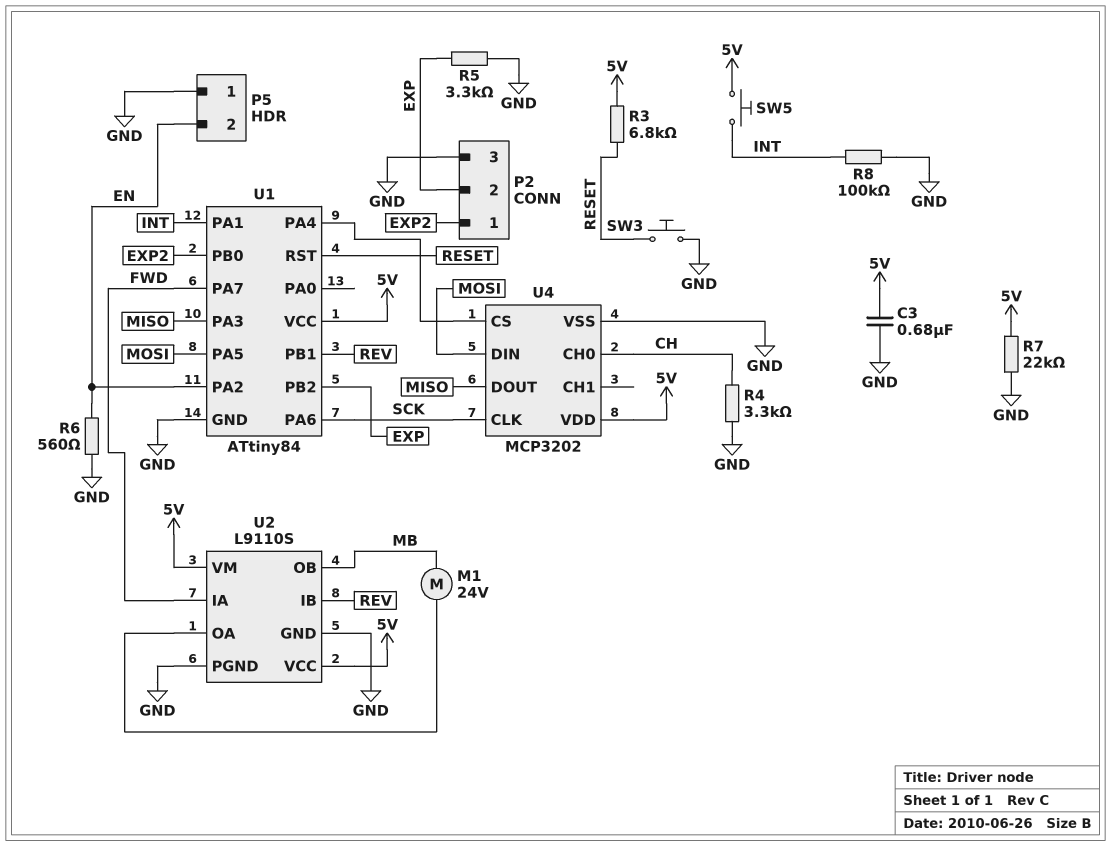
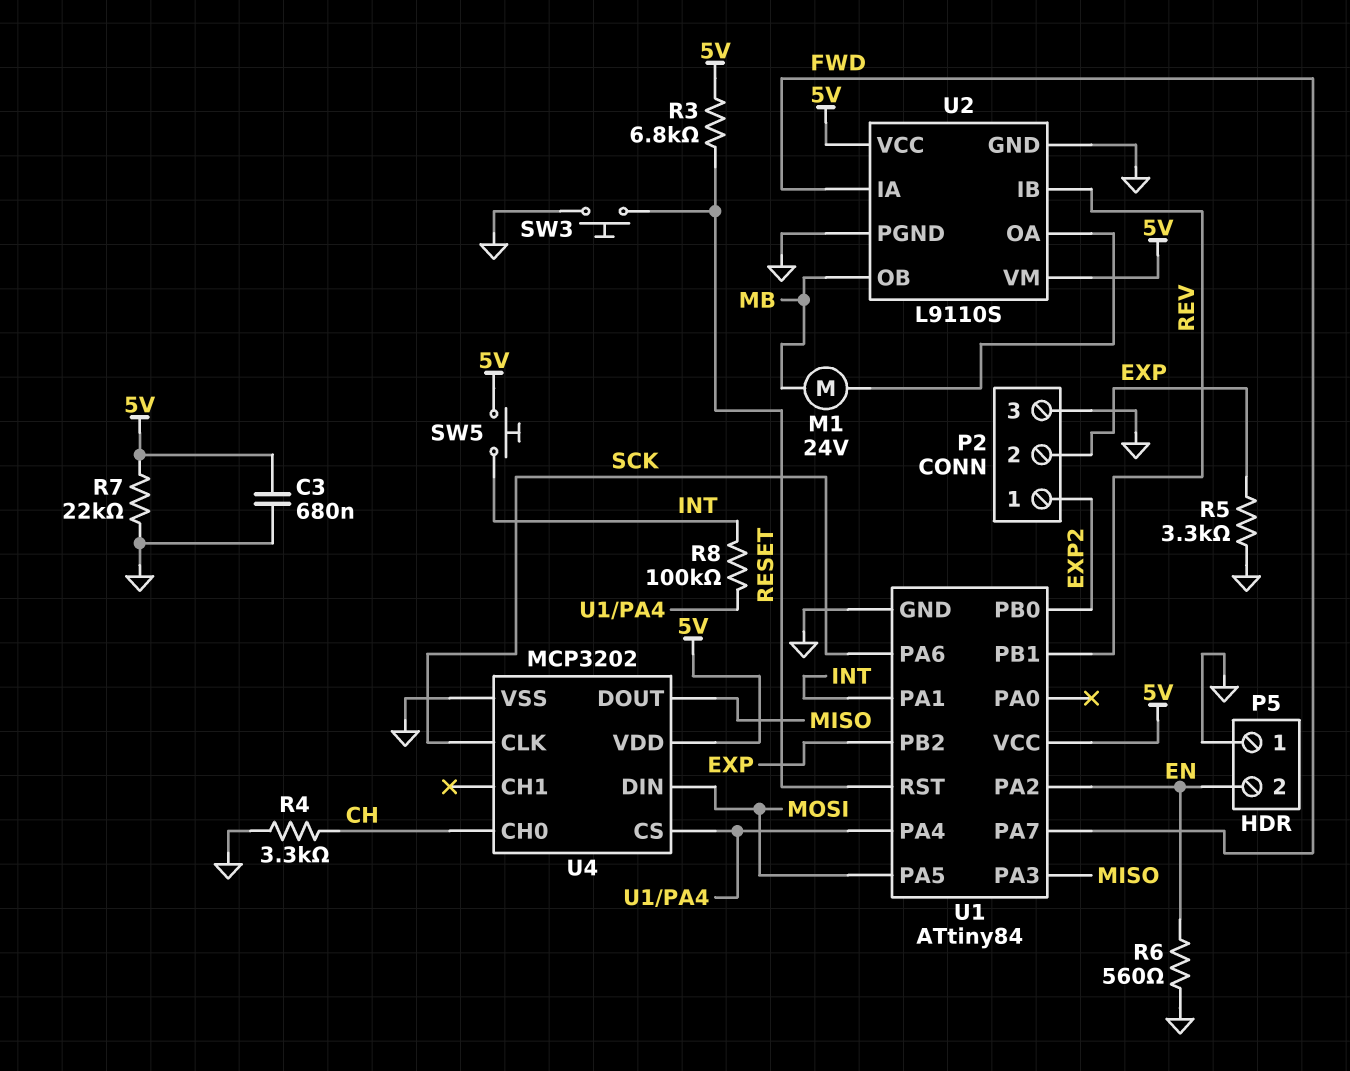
R8: 100k (GND, INT) -> 100k (INT, U1/PA4)

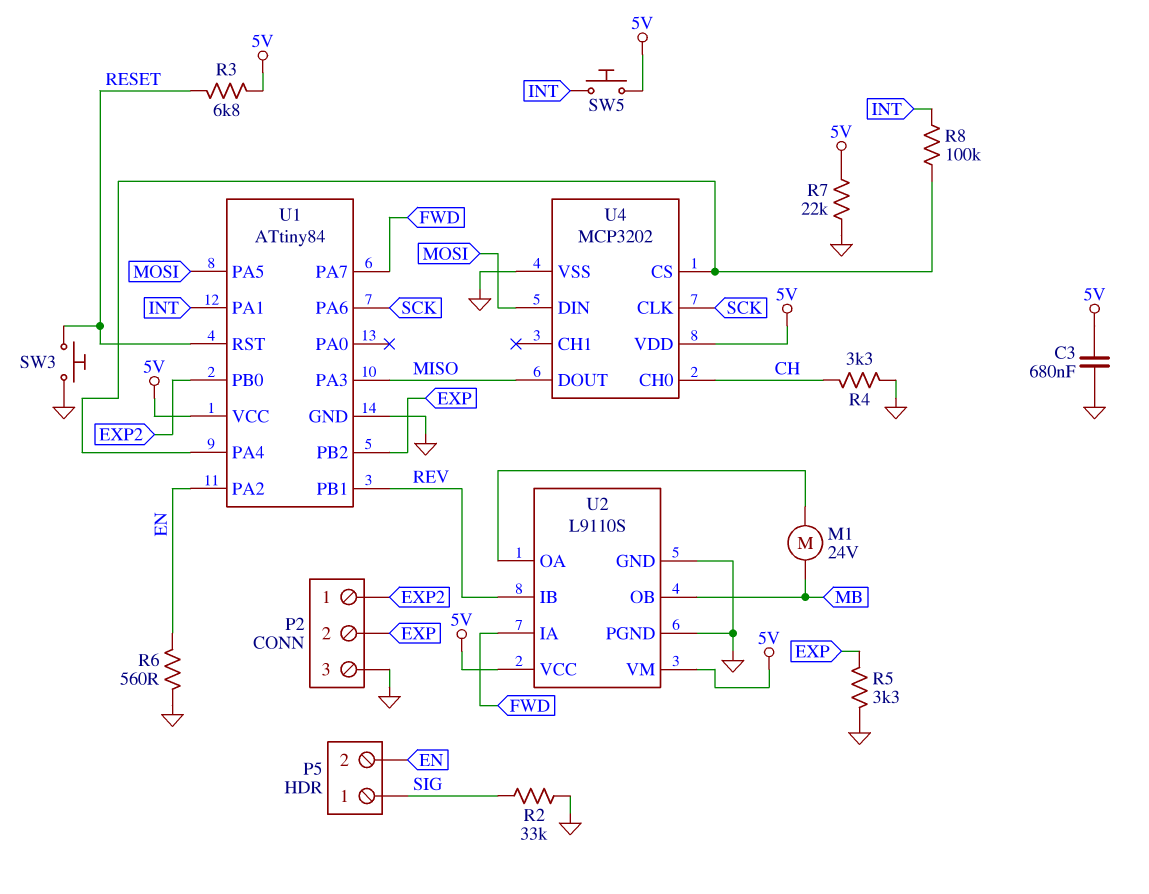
P5 pin 1: GND -> SIG
R2: none -> 33k (GND, SIG)

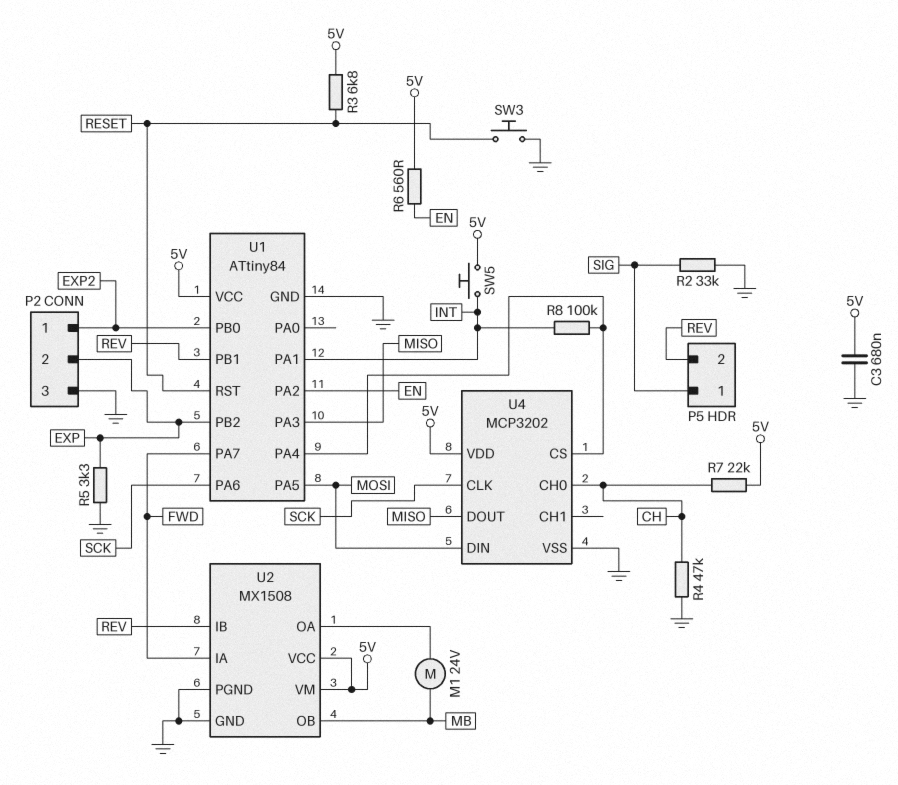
P5 pin 2: EN -> REV
R4: 3.3k (CH, GND) -> 47k (CH, GND)
R6: 560 (EN, GND) -> 560 (5V, EN)
R7: 22k (5V, GND) -> 22k (5V, CH)
U2: L9110S -> MX1508

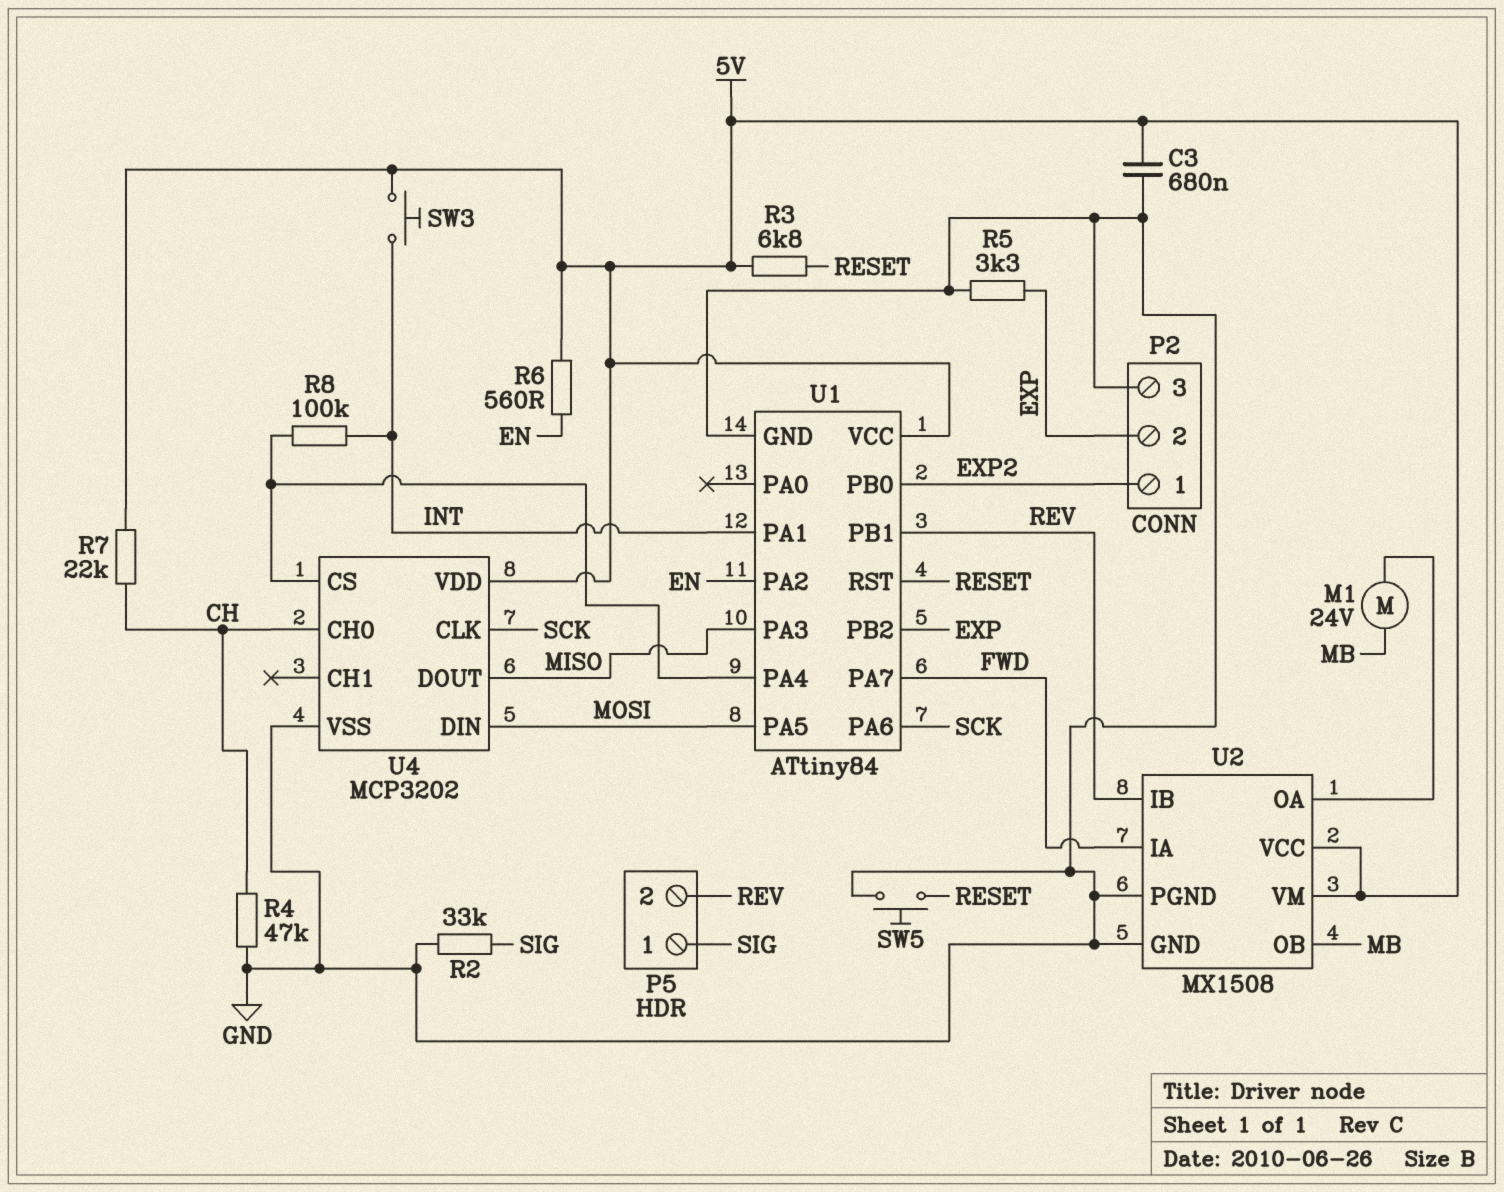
SW3: button (GND, RESET) -> button (5V, INT)
SW5: button (5V, INT) -> button (GND, RESET)

